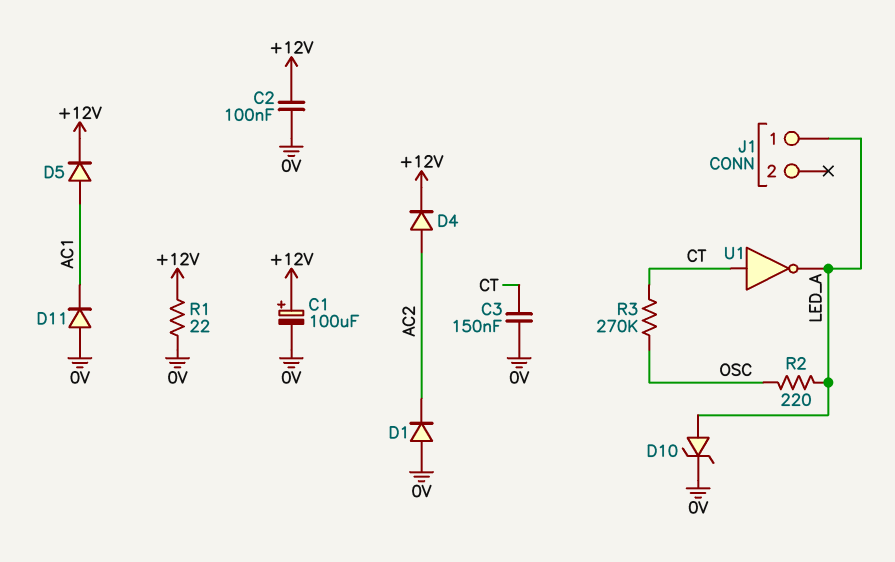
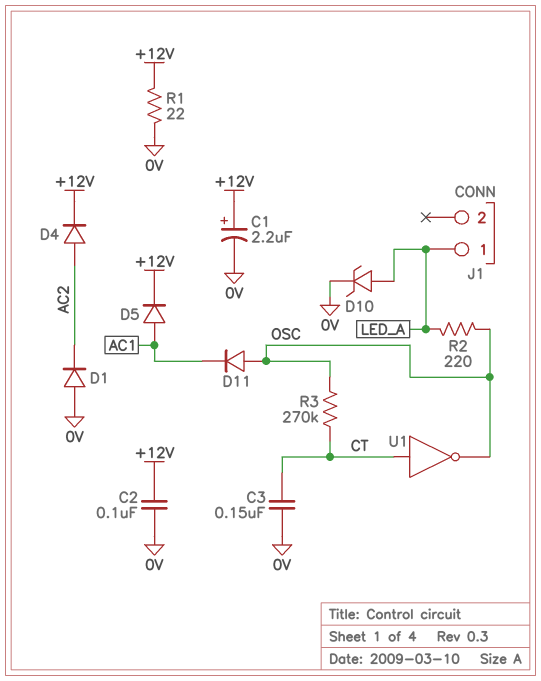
C1: 100uF (plus +12V, minus 0V) -> 2.2uF (plus +12V, minus 0V)
D11: diode (A 0V, K AC1) -> diode (A OSC, K AC1)
U1: NOT (in CT, out LED_A) -> NOT (in CT, out OSC)

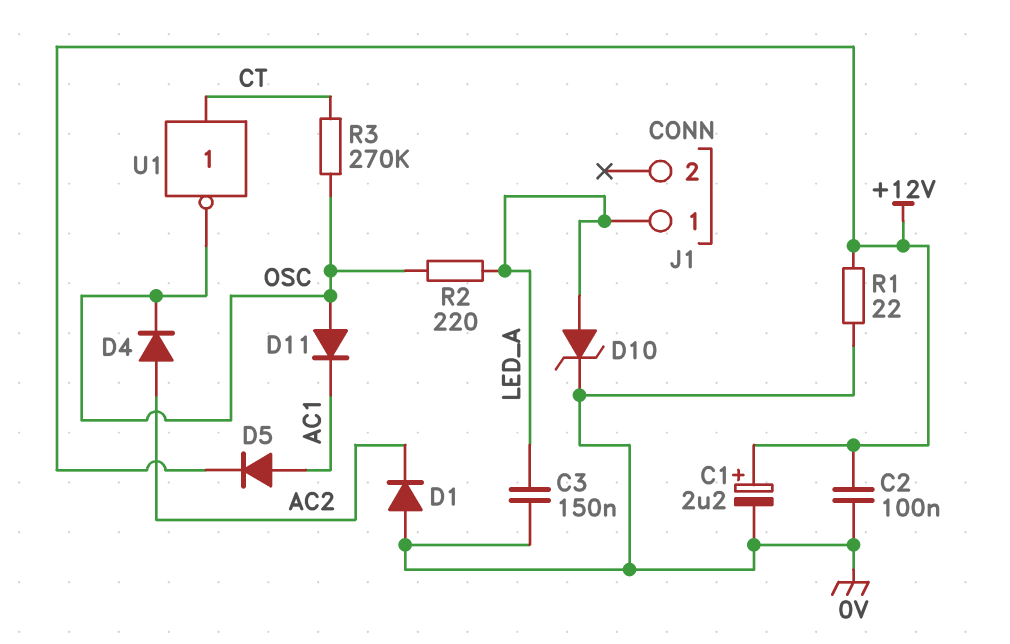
C3: 150nF (0V, CT) -> 150nF (0V, LED_A)
D4: diode (A AC2, K +12V) -> diode (A AC2, K OSC)

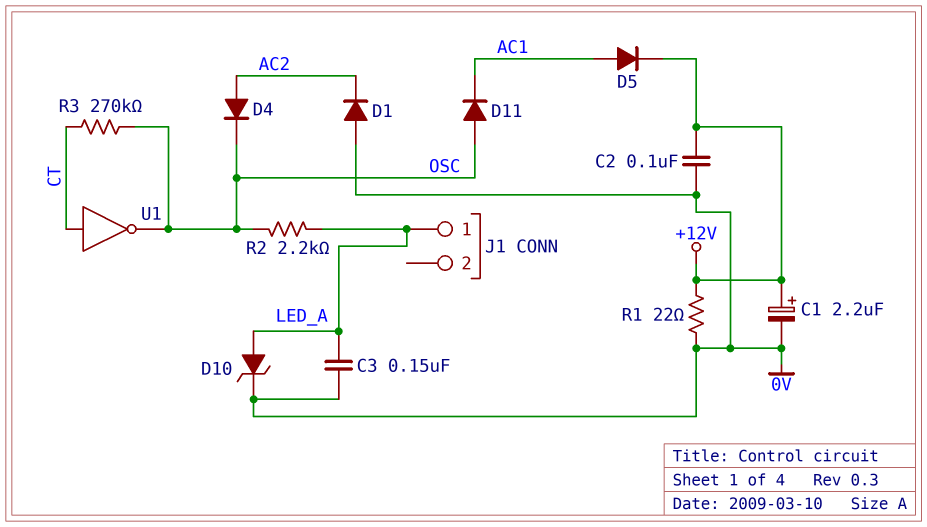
R2: 220 (LED_A, OSC) -> 2.2k (LED_A, OSC)

